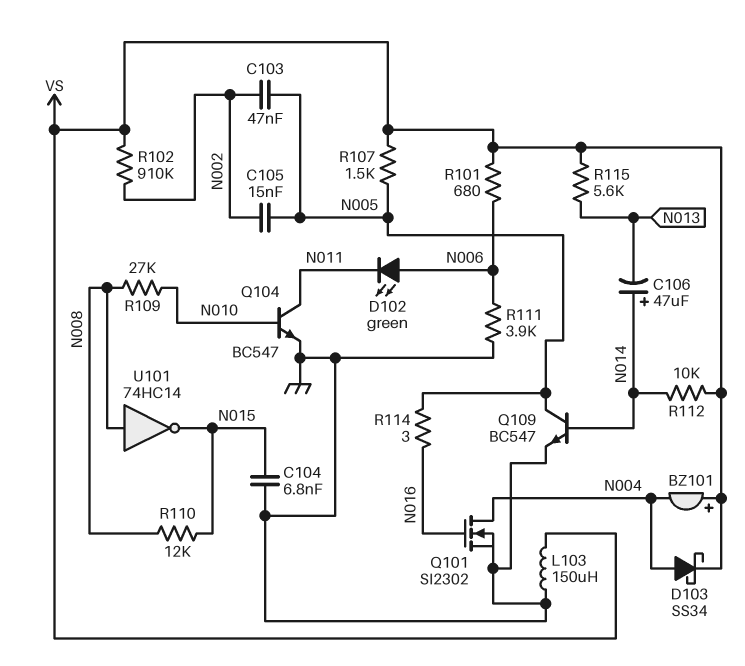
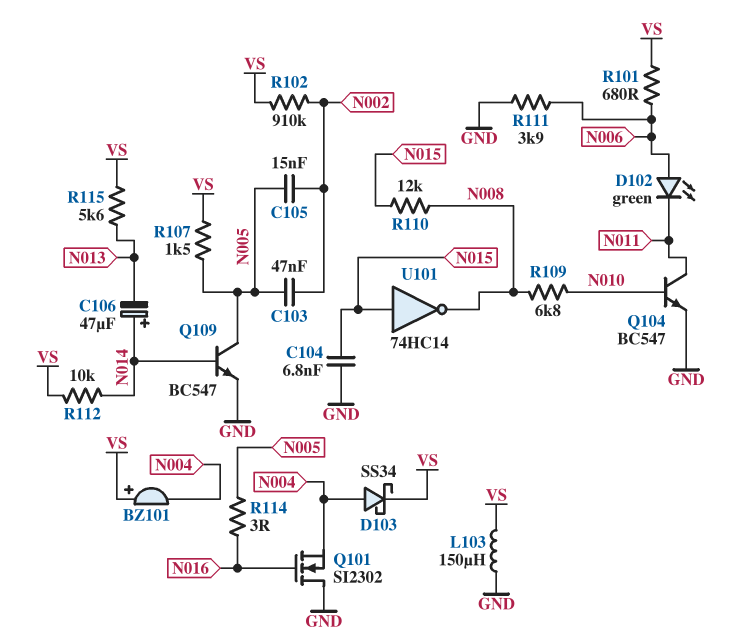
Q101: NMOS SI2302 (G N016, D N004, S GND) -> NMOS SI2302 (G N016, D GND, S N004)
R109: 27k (N008, N010) -> 6.8k (N008, N010)
U101: NOT 74HC14 (in N008, out N015) -> NOT 74HC14 (in N015, out N008)

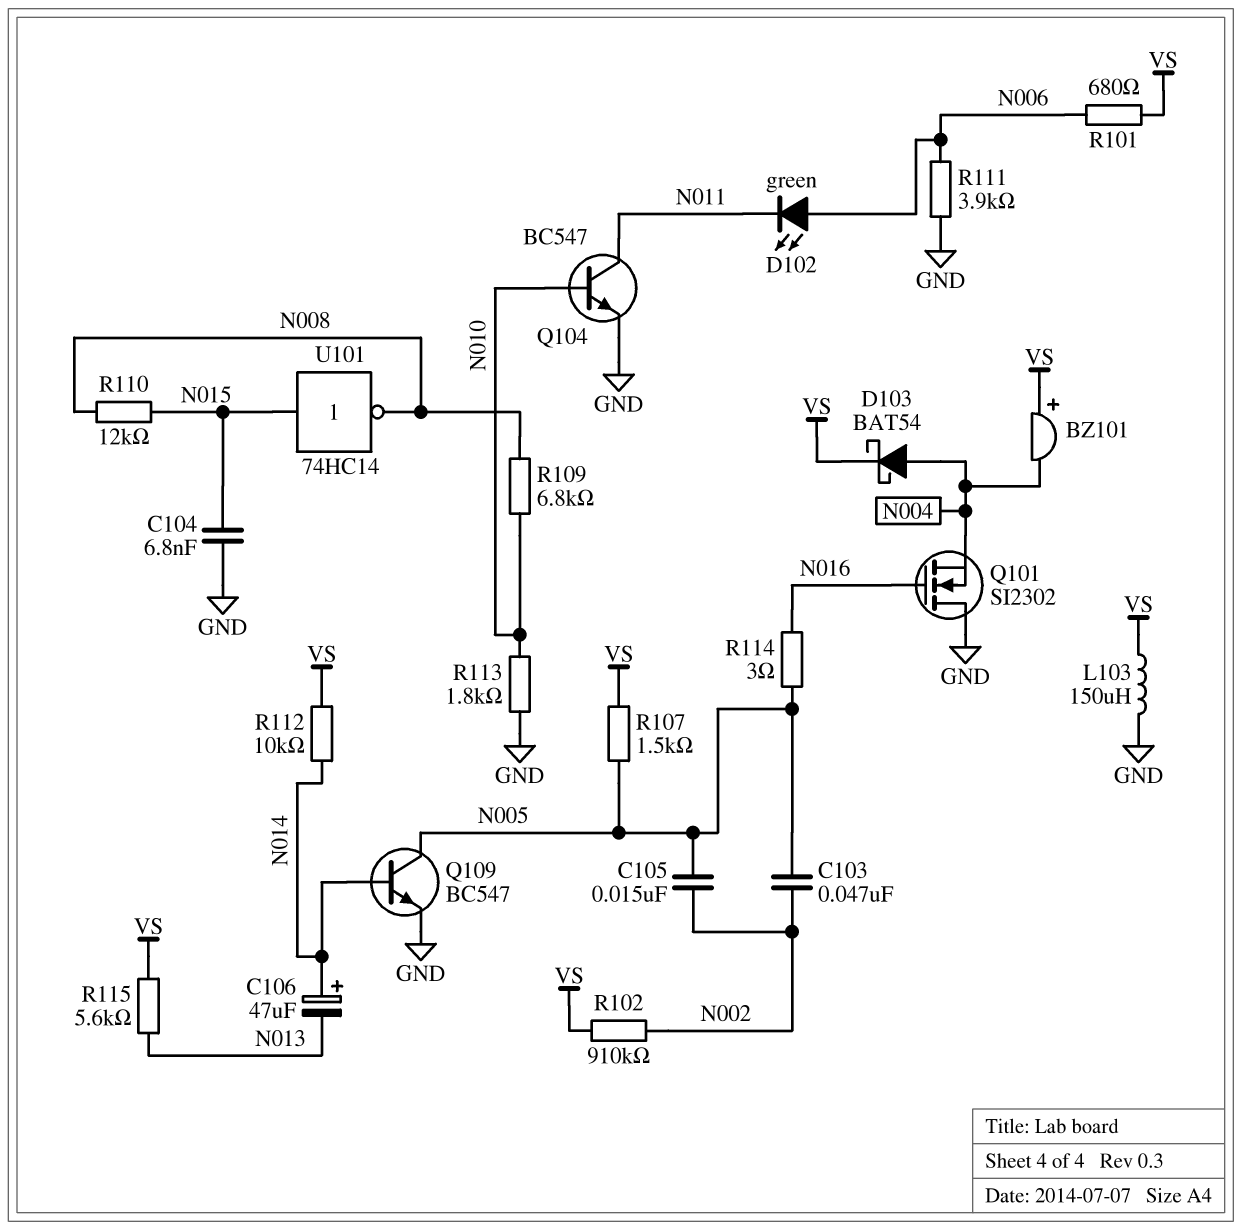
D103: schottky SS34 (A N004, K VS) -> schottky BAT54 (A N004, K VS)
R113: none -> 1.8k (GND, N010)

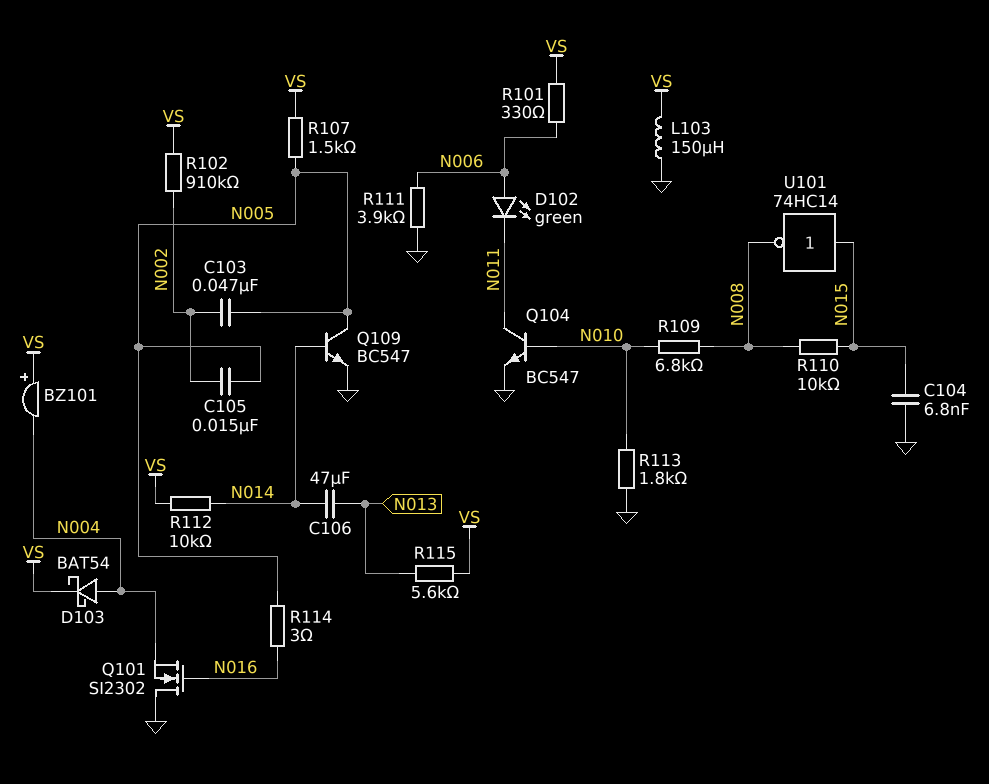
C106: 47uF (plus N014, minus N013) -> 47uF (N013, N014)
R101: 680 (N006, VS) -> 330 (N006, VS)
R110: 12k (N008, N015) -> 10k (N008, N015)

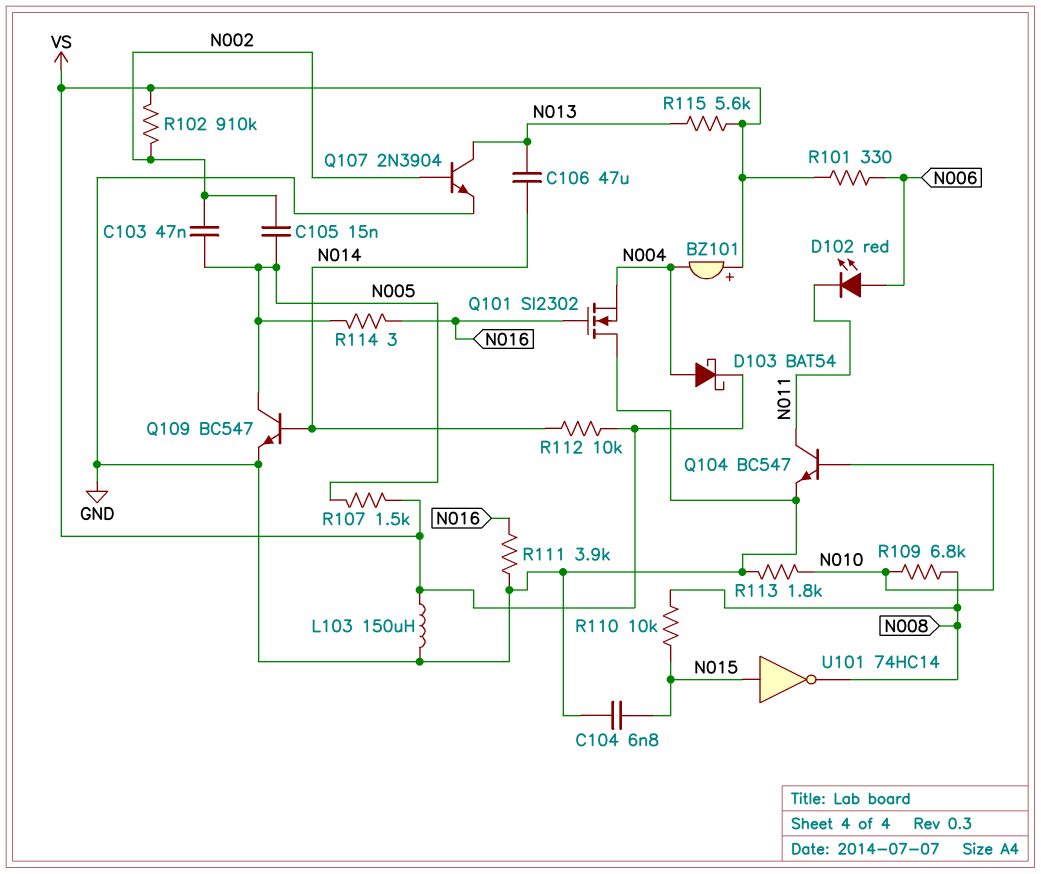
D102: LED green (A N006, K N011) -> LED red (A N006, K N011)
Q107: none -> NPN 2N3904 (B N002, C N013, E GND)
R111: 3.9k (GND, N006) -> 3.9k (GND, N016)

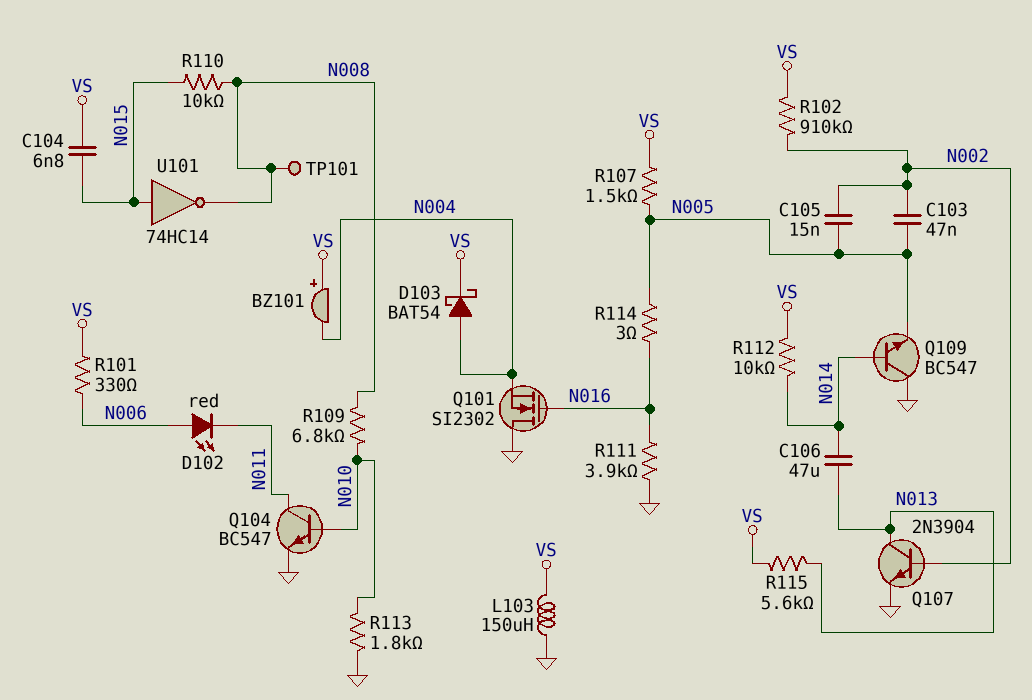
C104: 6.8nF (GND, N015) -> 6.8nF (N015, VS)
Q109: NPN BC547 (B N014, C N005, E GND) -> NPN BC547 (B N014, C GND, E N005)
TP101: none -> test point (N008)

